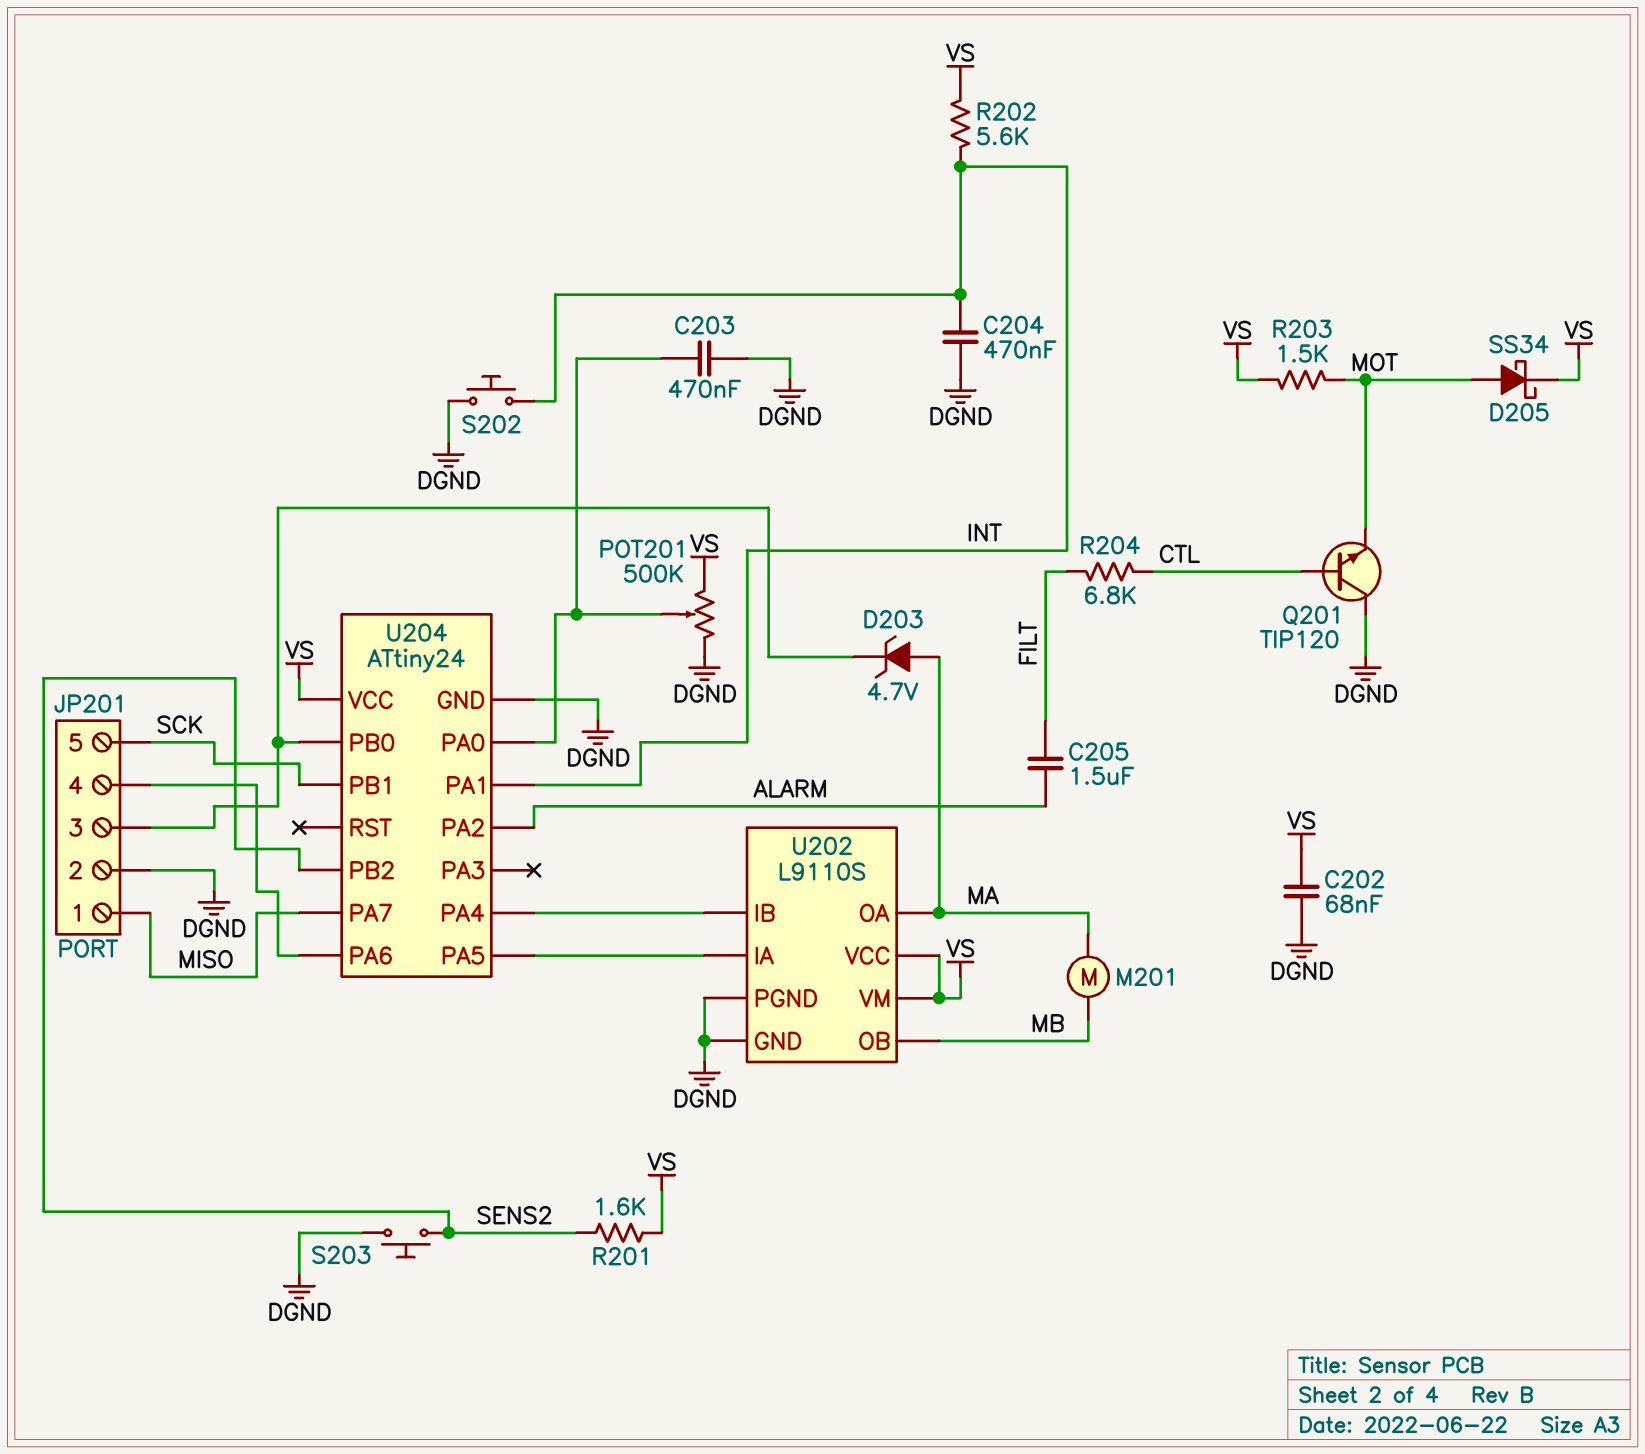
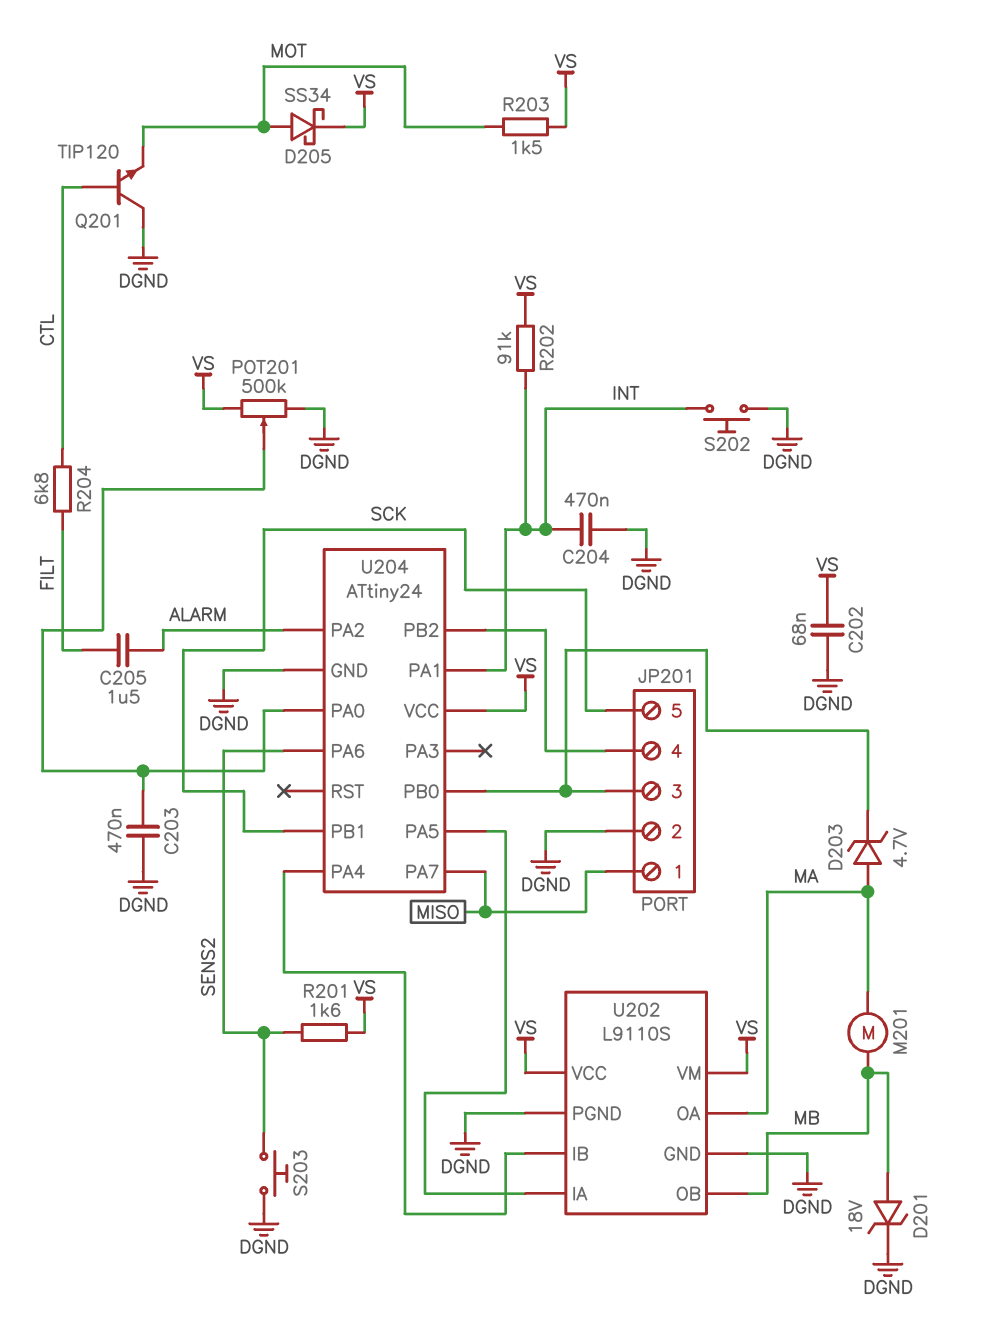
D201: none -> zener 18V (A MB, K DGND)
R202: 5.6k (INT, VS) -> 91k (INT, VS)
U204 pin PA6: JP201/4 -> SENS2
U204 pin PB2: SENS2 -> JP201/4

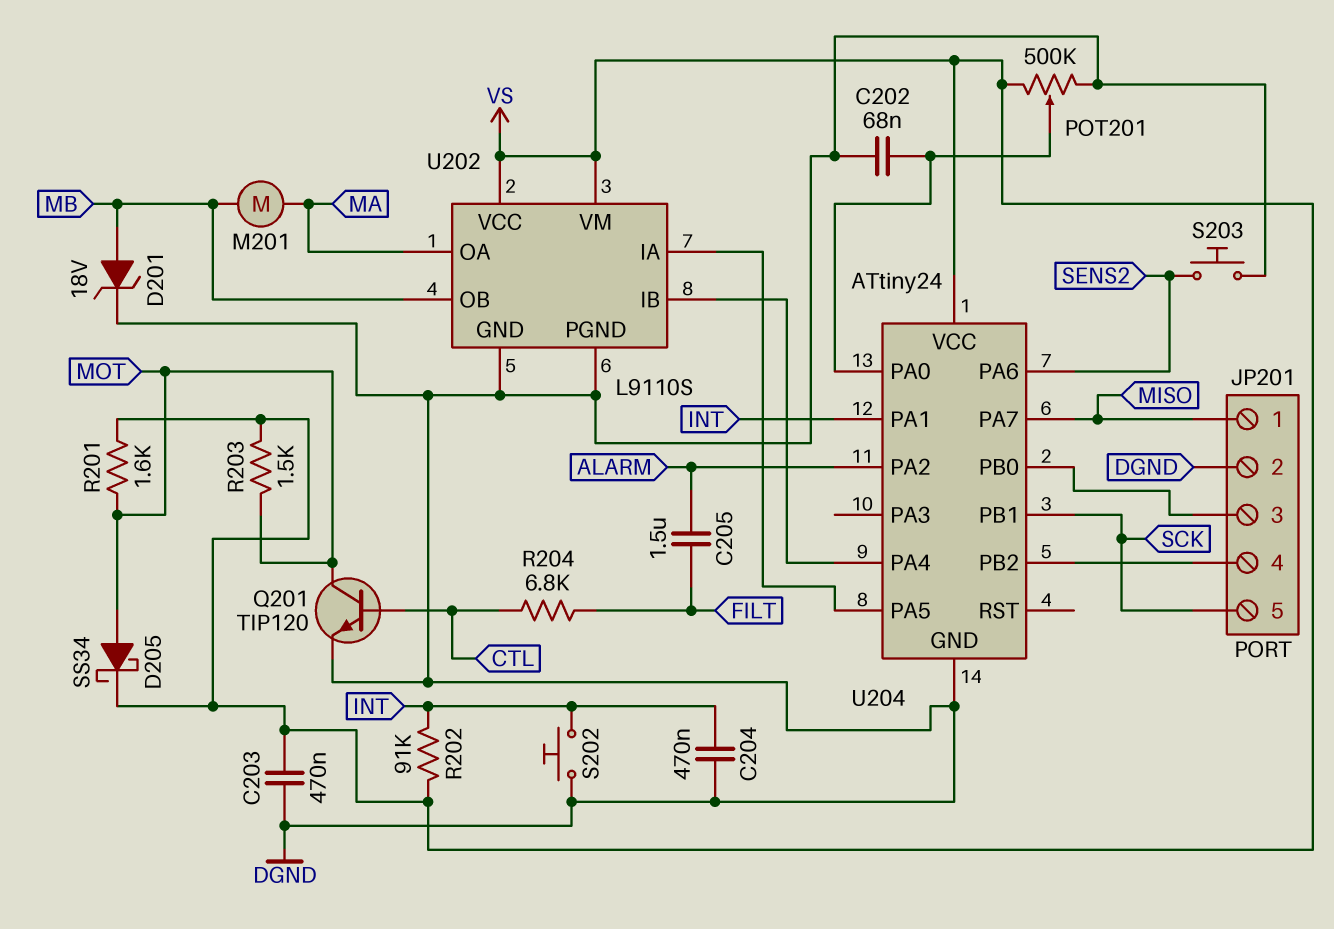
C202: 68nF (DGND, VS) -> 68nF (DGND, U204/PA0)
C203: 470nF (DGND, U204/PA0) -> 470nF (DGND, VS)
D203: zener 4.7V (A MA, K JP201/3) -> none
Q201: NPN TIP120 (B CTL, C DGND, E MOT) -> NPN TIP120 (B CTL, C MOT, E DGND)
R201: 1.6k (SENS2, VS) -> 1.6k (MOT, VS)

